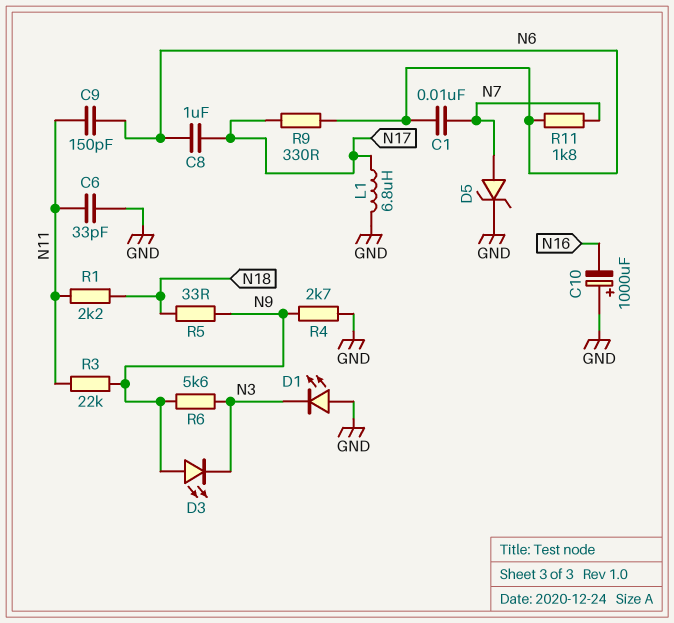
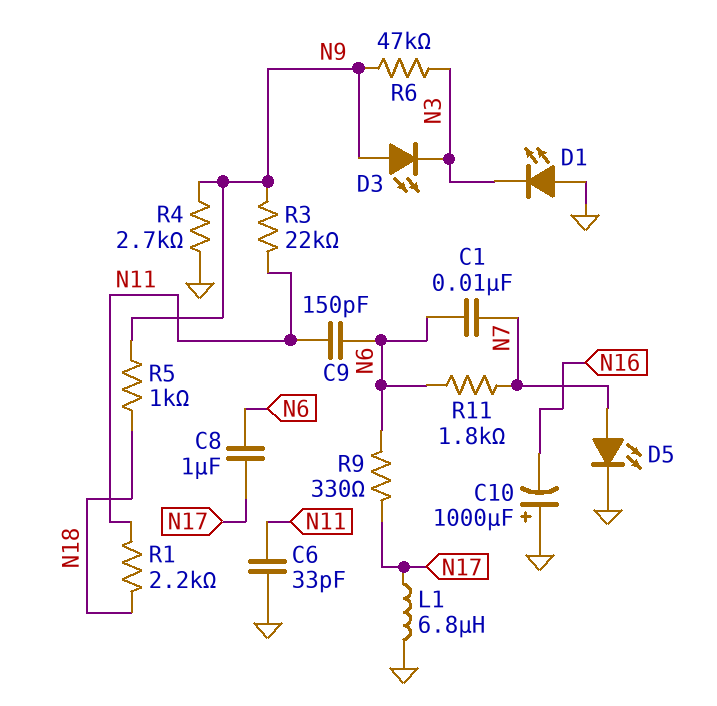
D5: zener (A N7, K GND) -> LED (A N7, K GND)
R5: 33 (N9, N18) -> 1k (N9, N18)
R6: 5.6k (N3, N9) -> 47k (N3, N9)

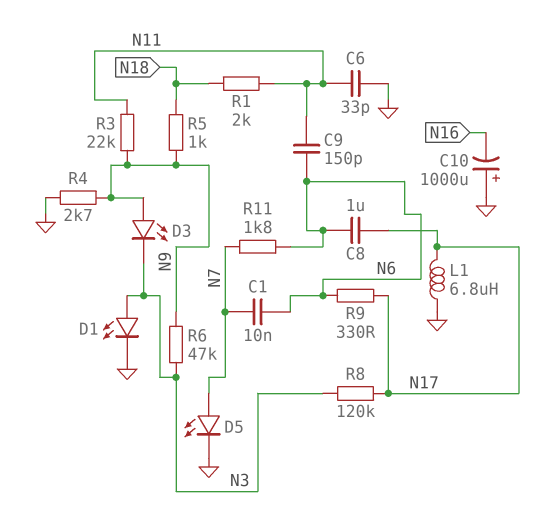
D1: LED (A GND, K N3) -> LED (A N3, K GND)
R1: 2.2k (N11, N18) -> 2k (N11, N18)
R8: none -> 120k (N3, N17)

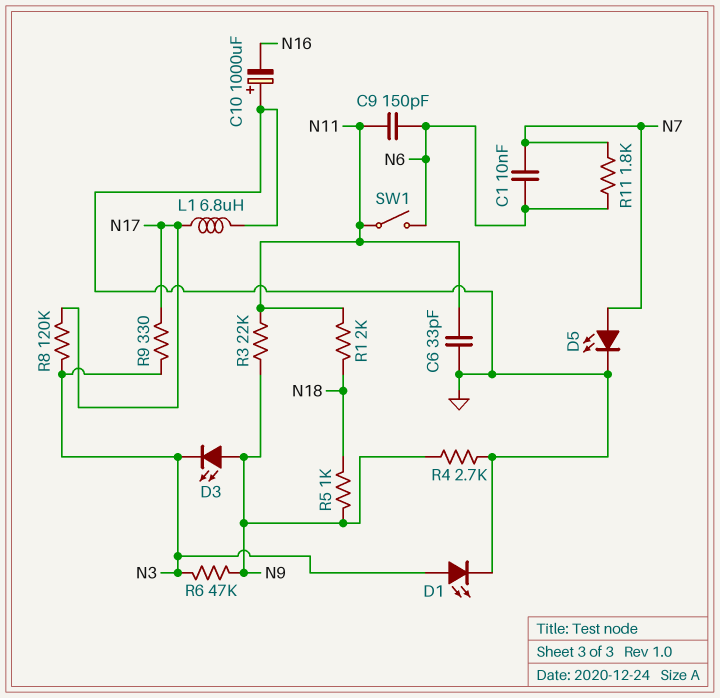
C8: 1uF (N6, N17) -> none
R9: 330 (N6, N17) -> 330 (N3, N17)
SW1: none -> switch (N6, N11)

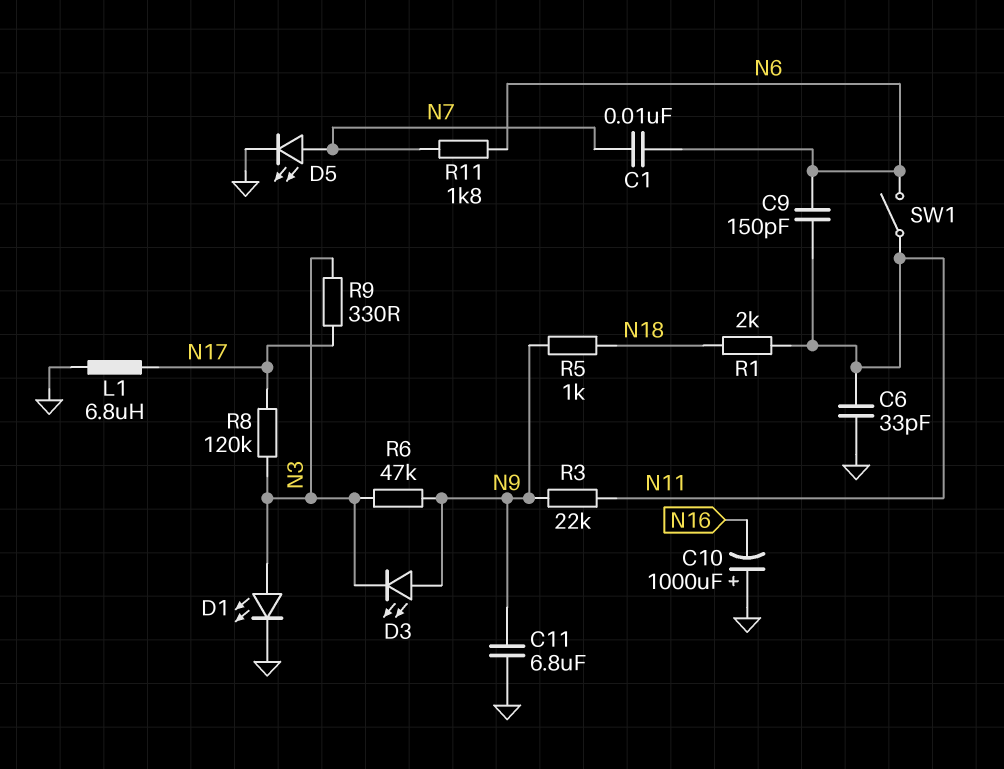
C11: none -> 6.8uF (GND, N9)
R4: 2.7k (GND, N9) -> none

